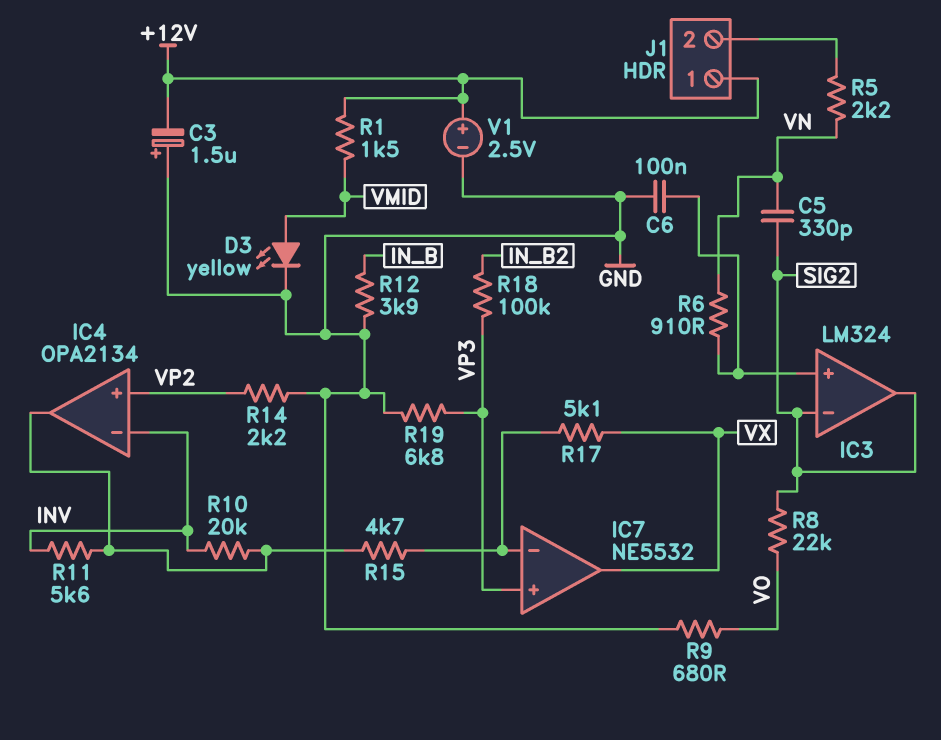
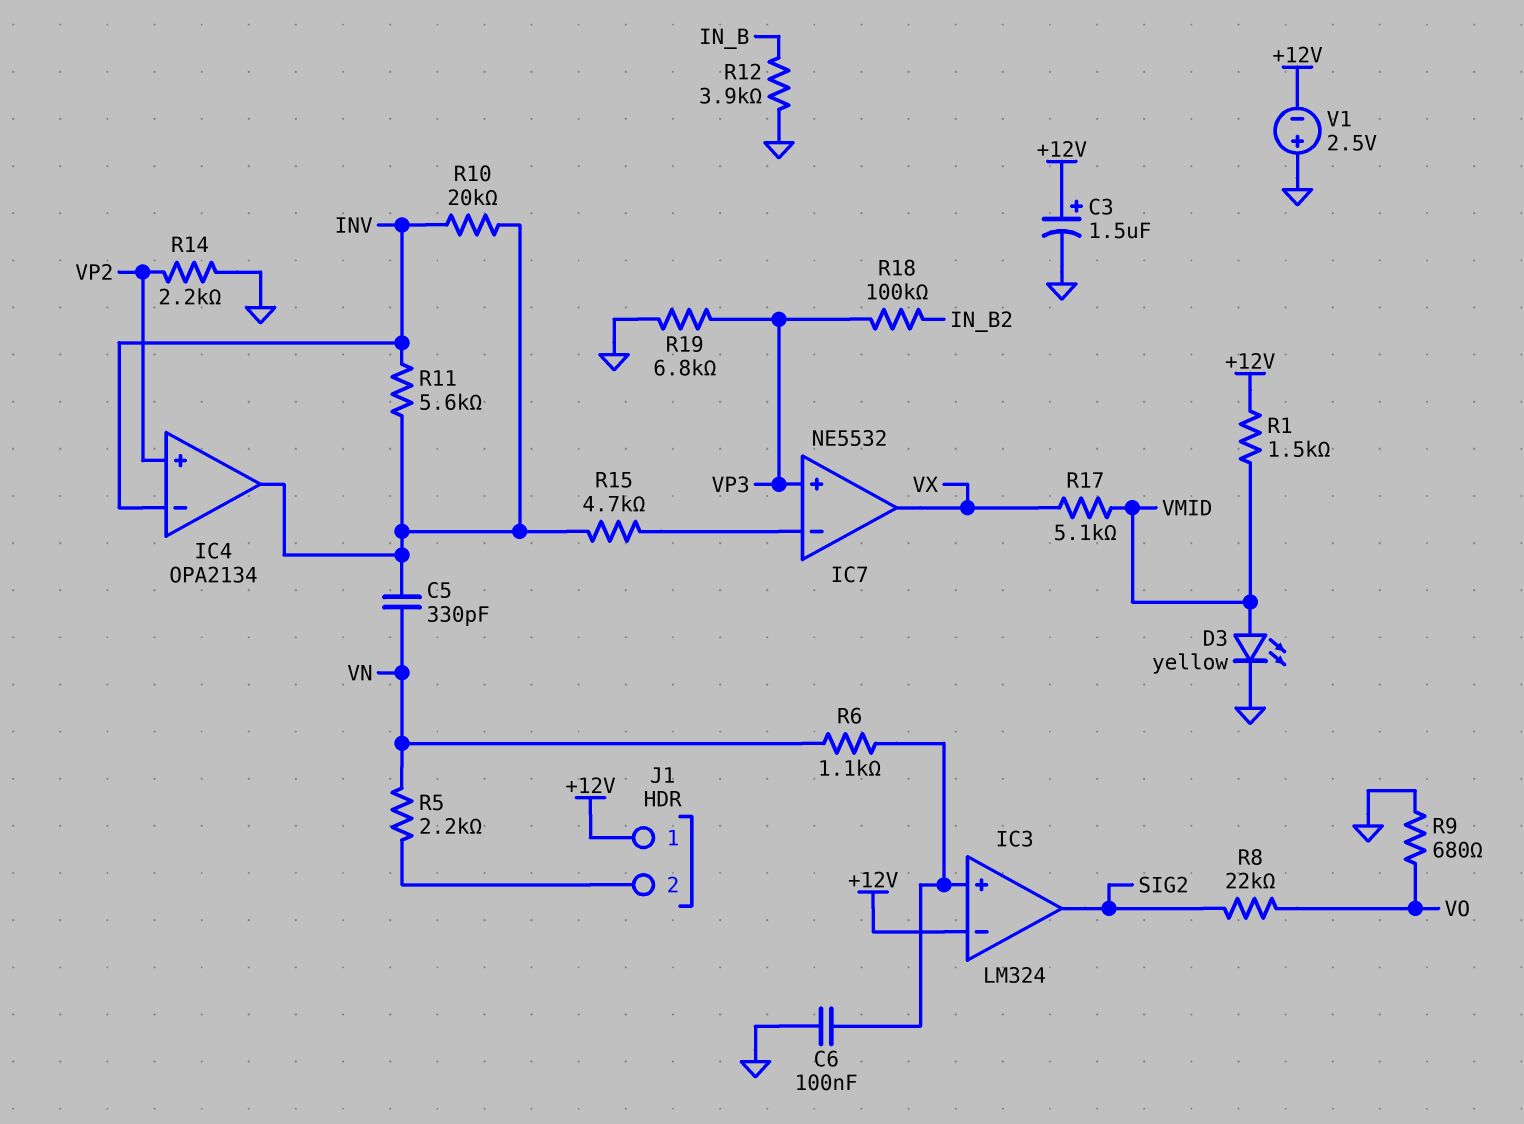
C3: 1.5uF (plus GND, minus +12V) -> 1.5uF (plus +12V, minus GND)
C5: 330pF (SIG2, VN) -> 330pF (IC4/out, VN)
IC3 pin in-: SIG2 -> +12V
R6: 910 (IC3/in+, VN) -> 1.1k (IC3/in+, VN)
R17: 5.1k (IC7/in-, VX) -> 5.1k (VMID, VX)
V1: 2.5V (plus +12V, minus GND) -> 2.5V (plus GND, minus +12V)

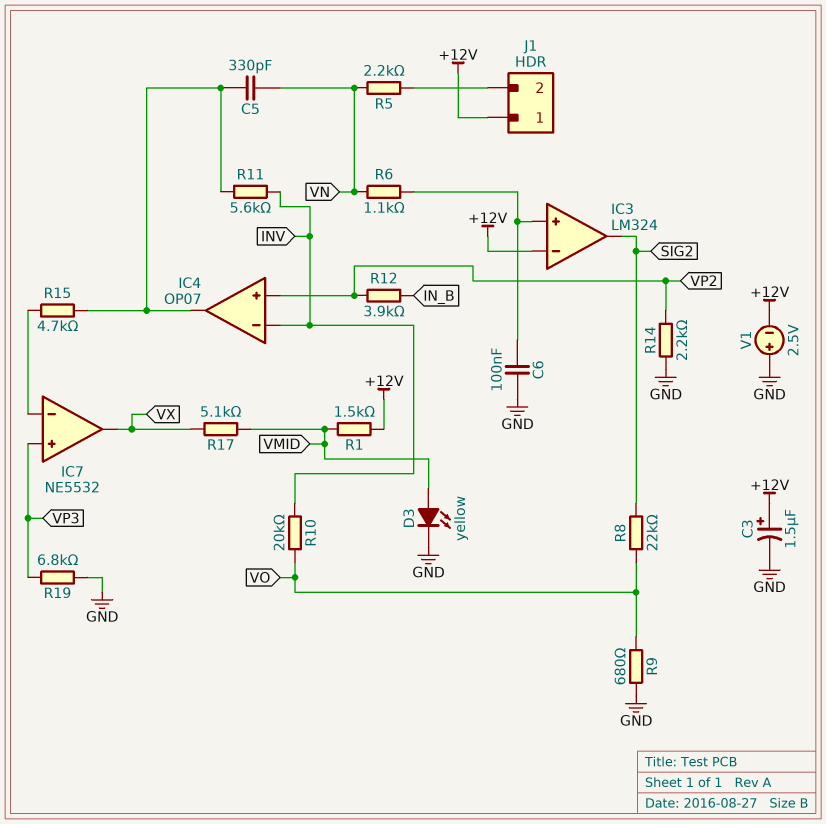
IC4: OPA2134 -> OP07
R10: 20k (IC4/out, INV) -> 20k (INV, VO)
R12: 3.9k (GND, IN_B) -> 3.9k (IN_B, VP2)
R18: 100k (IN_B2, VP3) -> none

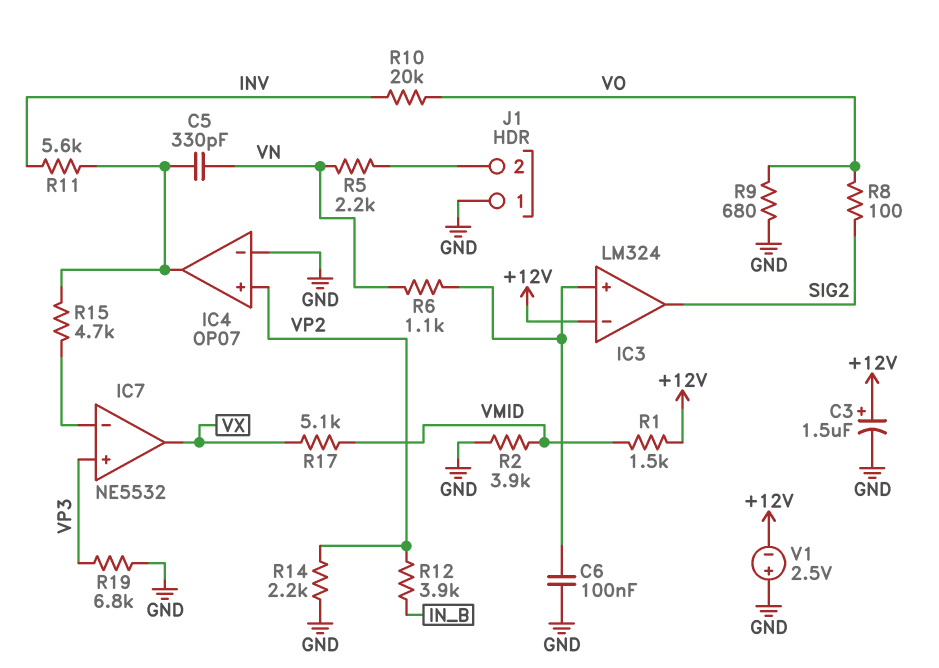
D3: LED yellow (A VMID, K GND) -> none
IC4 pin in-: INV -> GND
J1 pin 1: +12V -> GND
R2: none -> 3.9k (GND, VMID)
R8: 22k (SIG2, VO) -> 100 (SIG2, VO)

